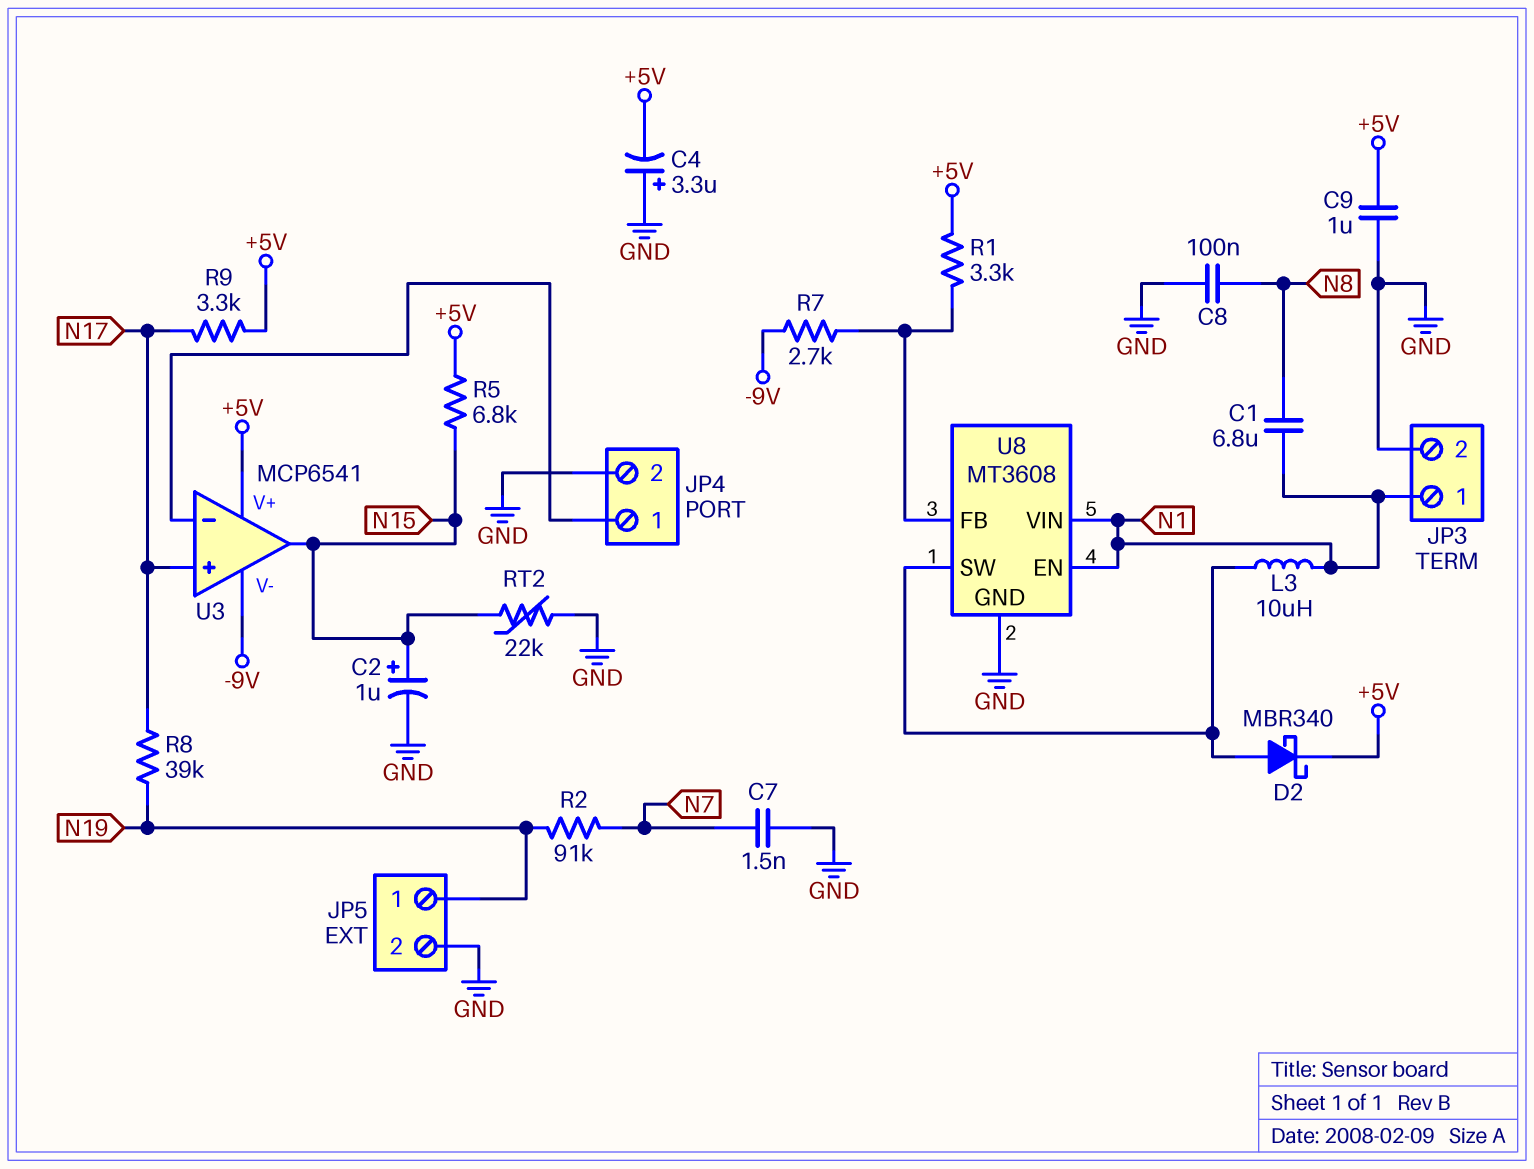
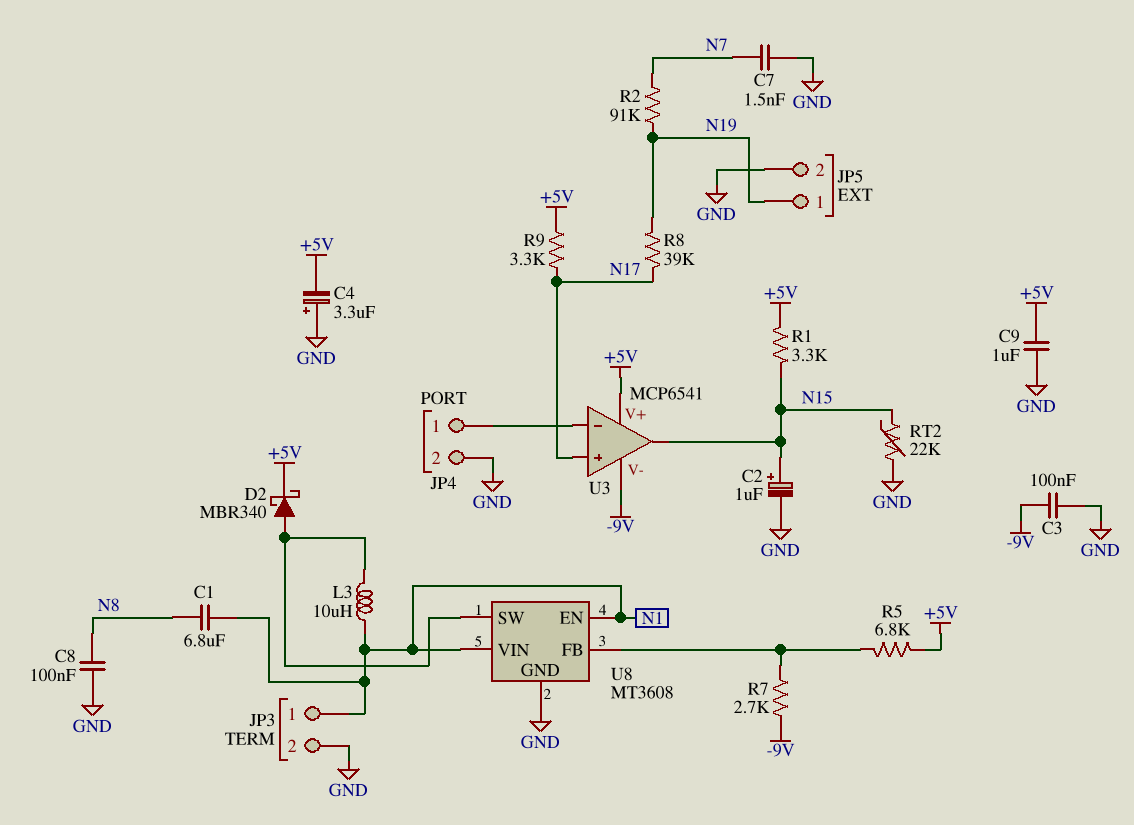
C3: none -> 100nF (-9V, GND)
R1: 3.3k (+5V, U8/FB) -> 3.3k (+5V, N15)
R5: 6.8k (+5V, N15) -> 6.8k (+5V, U8/FB)

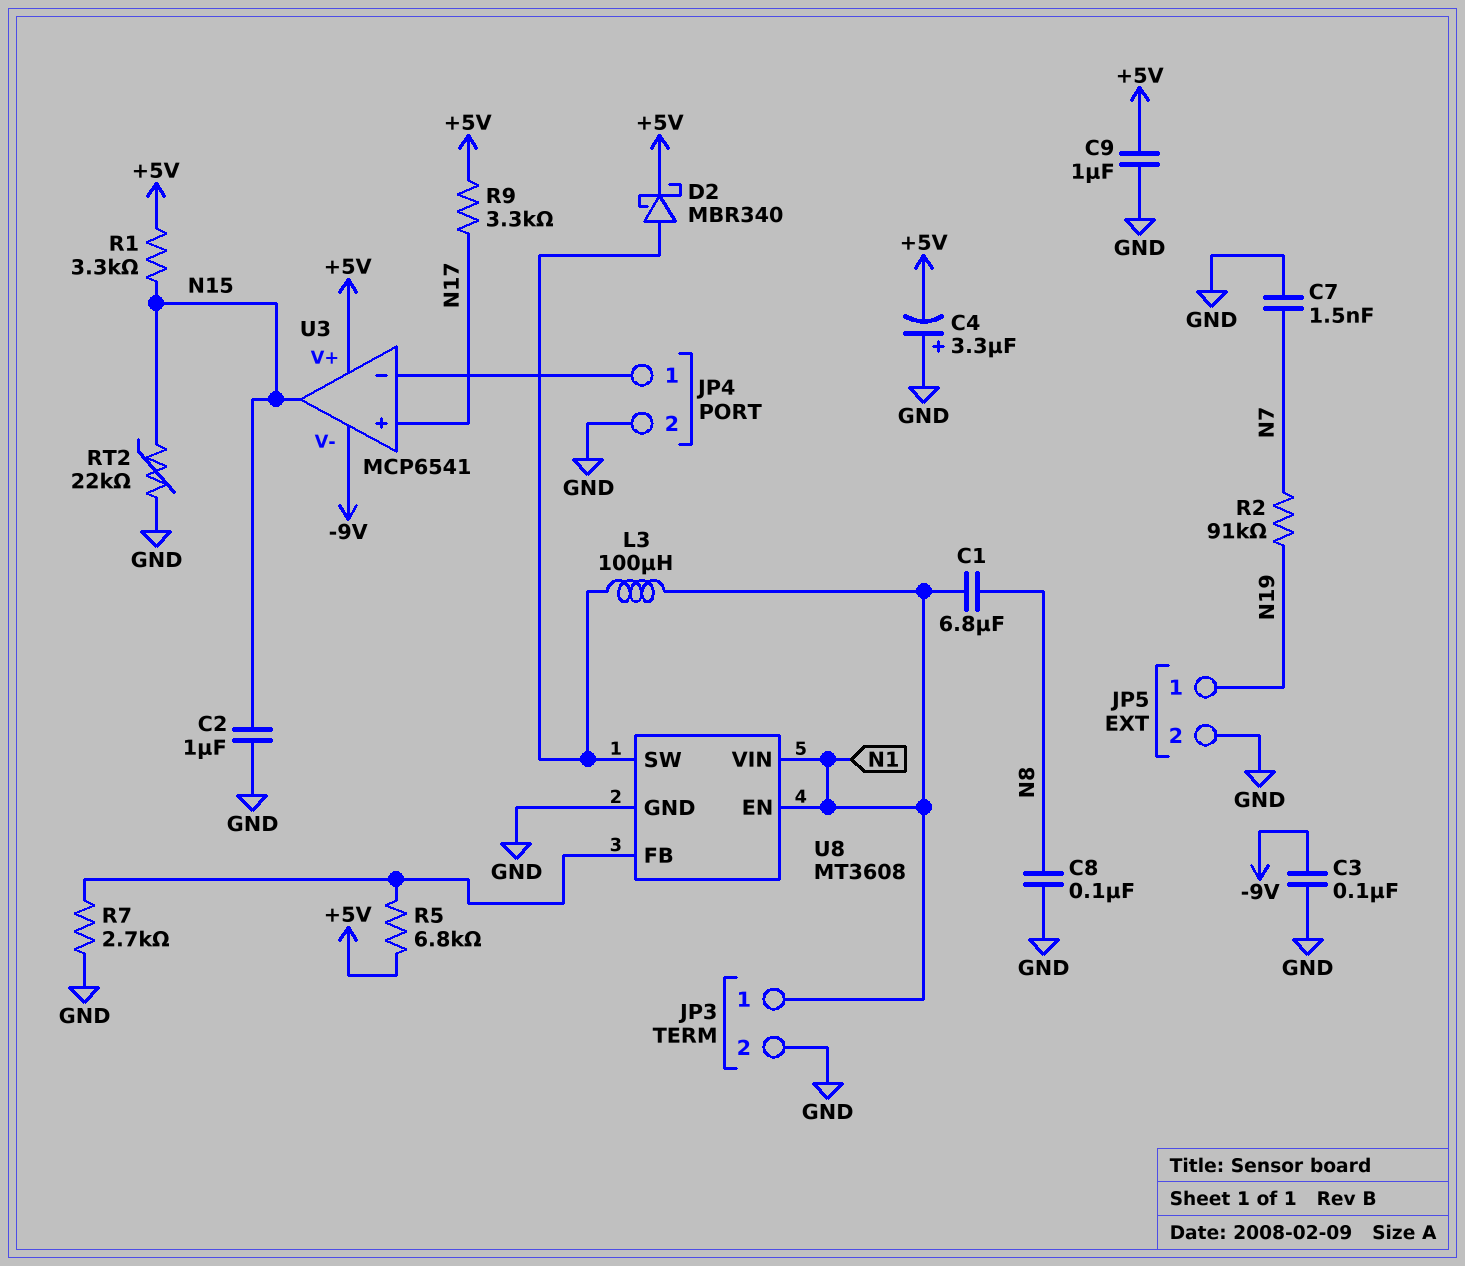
C2: 1uF (plus N15, minus GND) -> 1uF (GND, N15)
L3: 10uH (N1, U8/SW) -> 100uH (N1, U8/SW)
R7: 2.7k (-9V, U8/FB) -> 2.7k (GND, U8/FB)
R8: 39k (N17, N19) -> none

